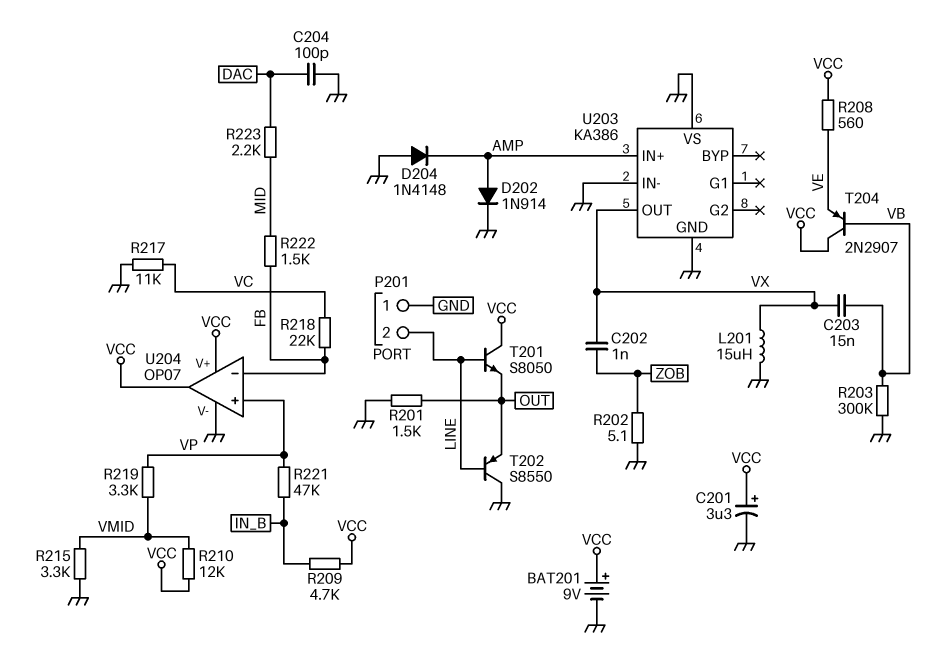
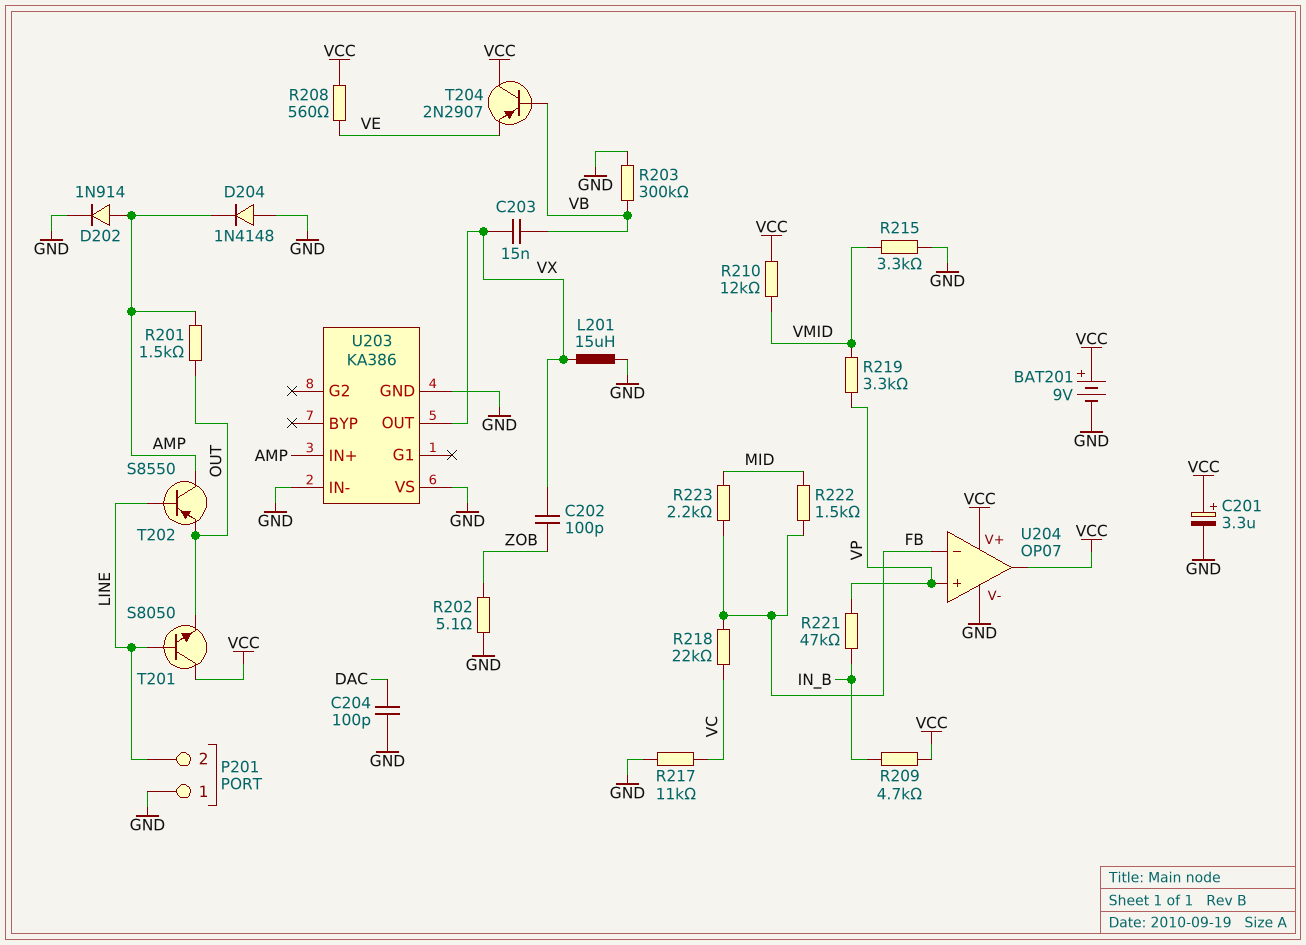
C202: 1nF (VX, ZOB) -> 100pF (VX, ZOB)
R201: 1.5k (GND, OUT) -> 1.5k (AMP, OUT)
R223: 2.2k (DAC, MID) -> 2.2k (FB, MID)
T202: PNP S8550 (B LINE, C GND, E OUT) -> PNP S8550 (B LINE, C AMP, E OUT)

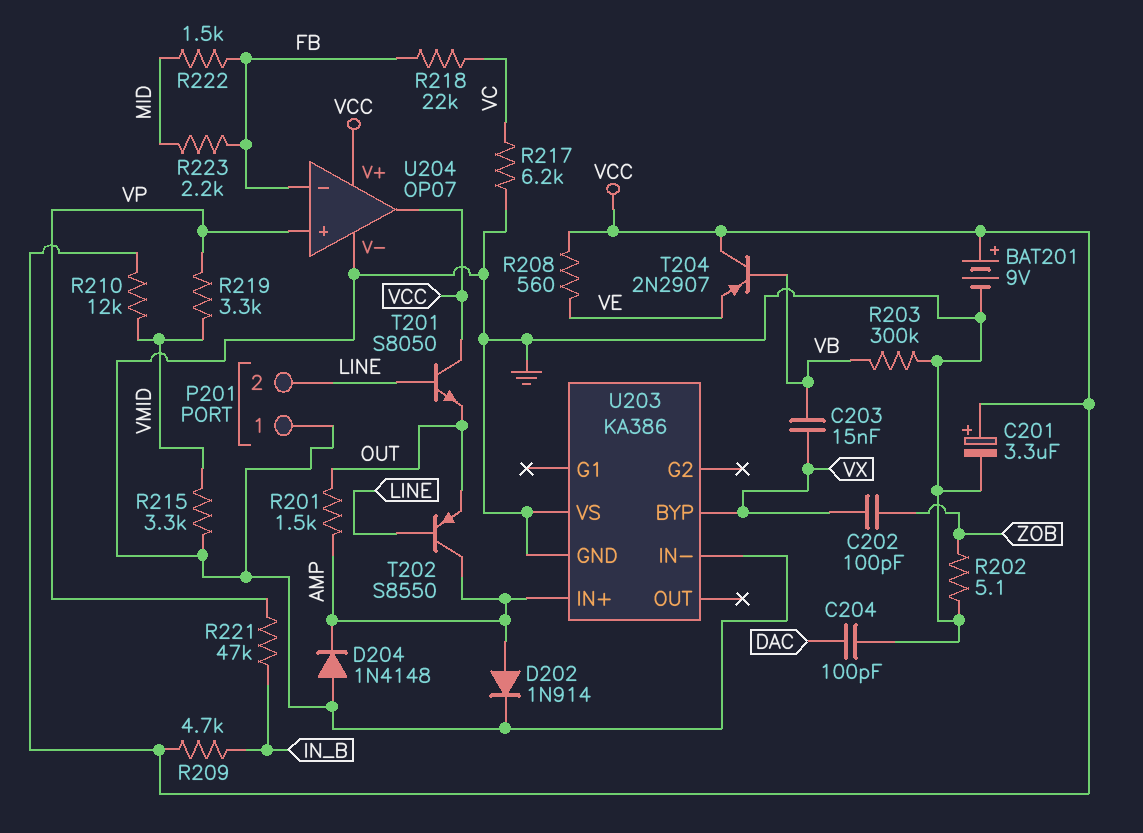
L201: 15uH (GND, VX) -> none
R217: 11k (GND, VC) -> 6.2k (GND, VC)
U203 pin BYP: none -> VX
U203 pin OUT: VX -> none

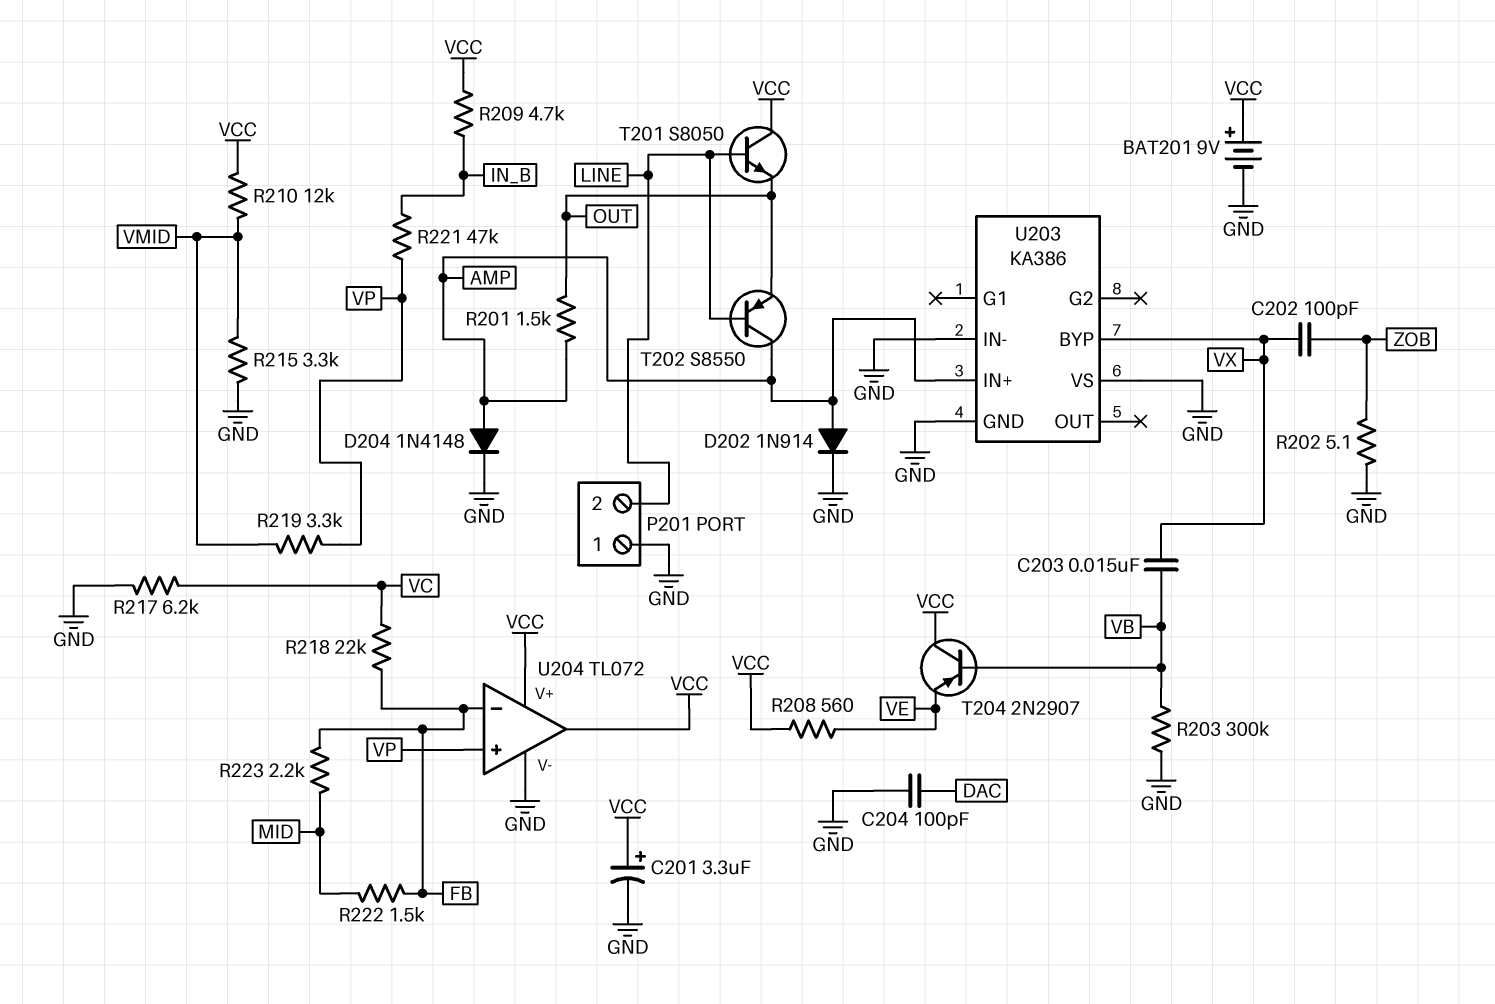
D204: diode 1N4148 (A GND, K AMP) -> diode 1N4148 (A AMP, K GND)
U204: OP07 -> TL072

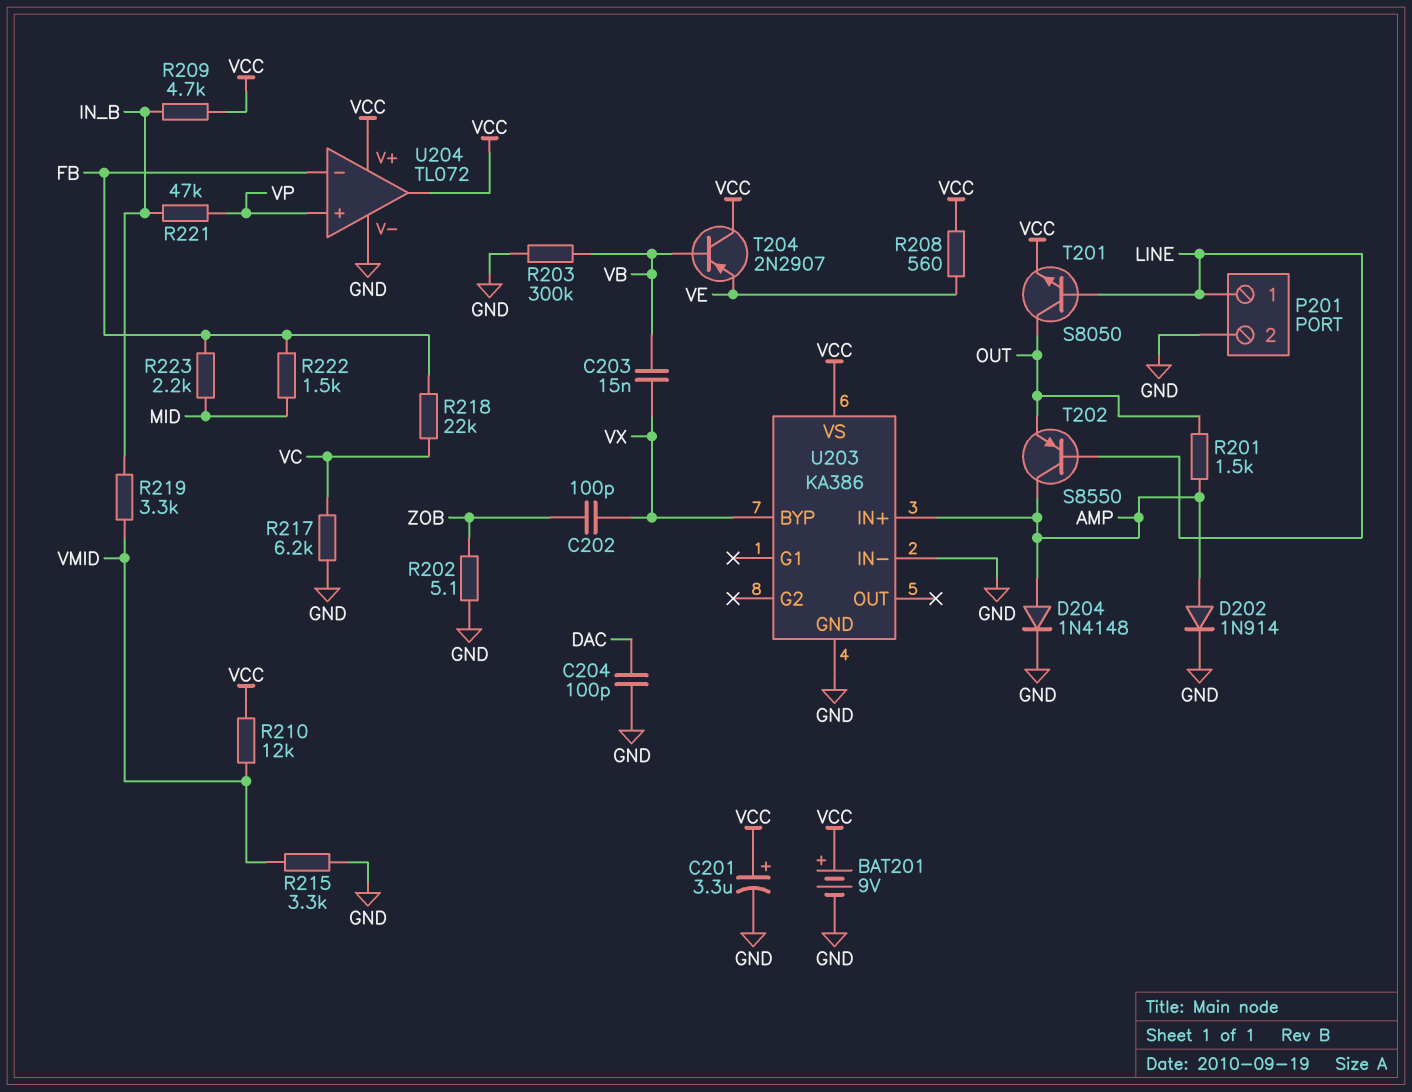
P201 pin 1: GND -> LINE
P201 pin 2: LINE -> GND
R219: 3.3k (VMID, VP) -> 3.3k (IN_B, VMID)
T201: NPN S8050 (B LINE, C VCC, E OUT) -> NPN S8050 (B LINE, C OUT, E VCC)
U203 pin VS: GND -> VCC

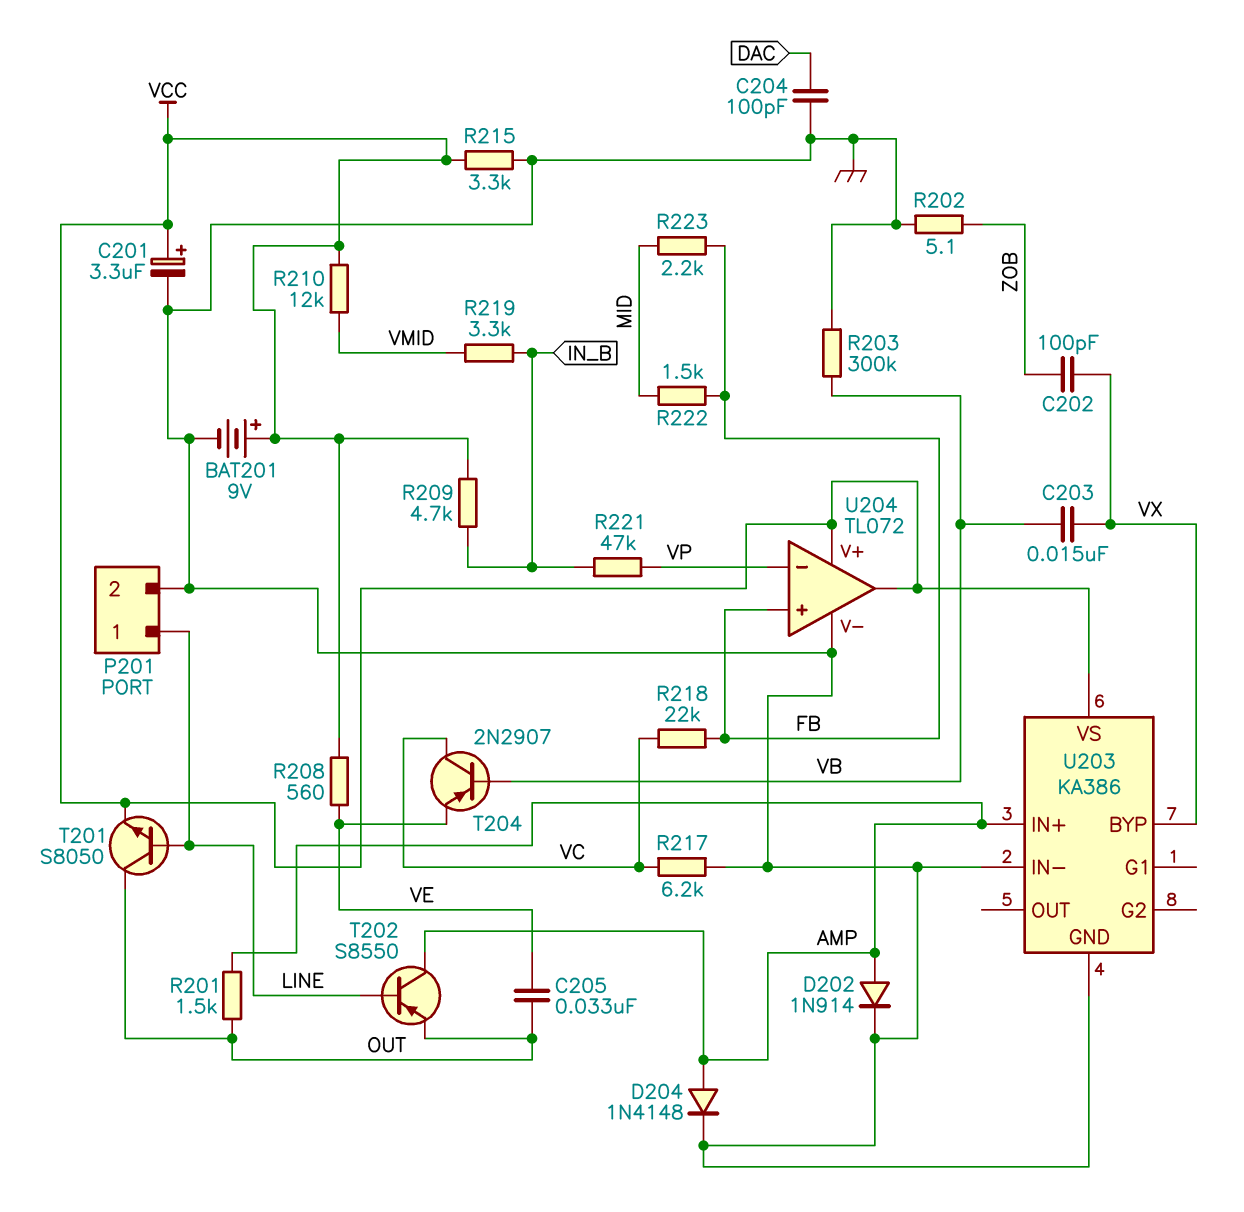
C205: none -> 33nF (OUT, VE)
R215: 3.3k (GND, VMID) -> 3.3k (GND, VCC)
T204: PNP 2N2907 (B VB, C VCC, E VE) -> PNP 2N2907 (B VB, C VC, E VE)
U204 pin in+: VP -> FB
U204 pin in-: FB -> VP

